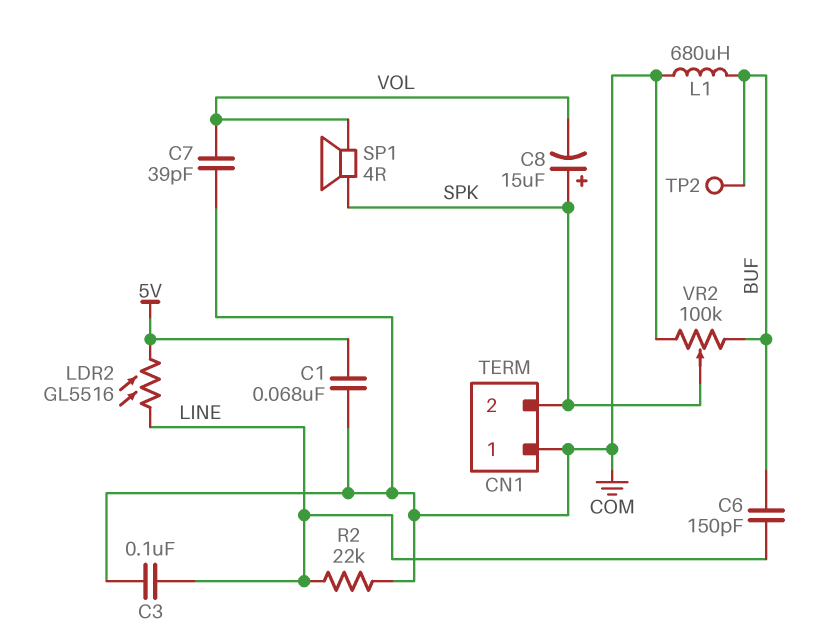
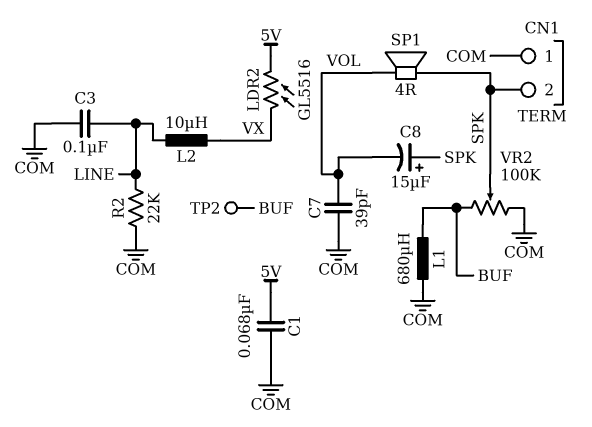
C6: 150pF (BUF, LINE) -> none
L2: none -> 10uH (LINE, VX)
LDR2: GL5516 (5V, LINE) -> GL5516 (5V, VX)

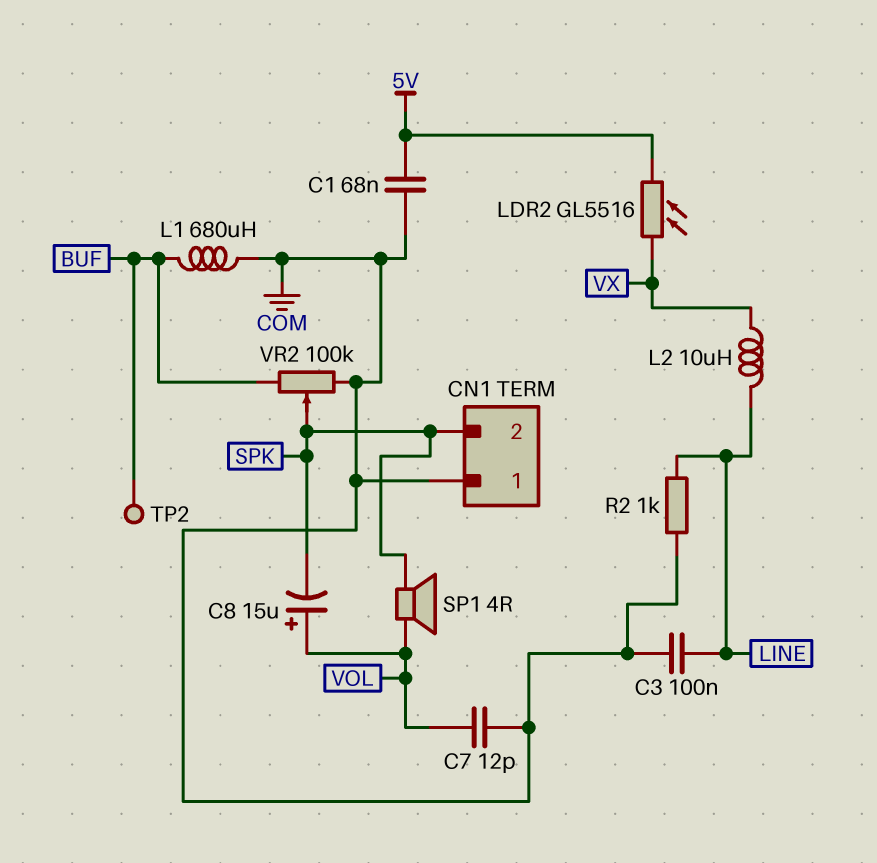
C7: 39pF (COM, VOL) -> 12pF (COM, VOL)
C8: 15uF (plus SPK, minus VOL) -> 15uF (plus VOL, minus SPK)
R2: 22k (COM, LINE) -> 1k (COM, LINE)

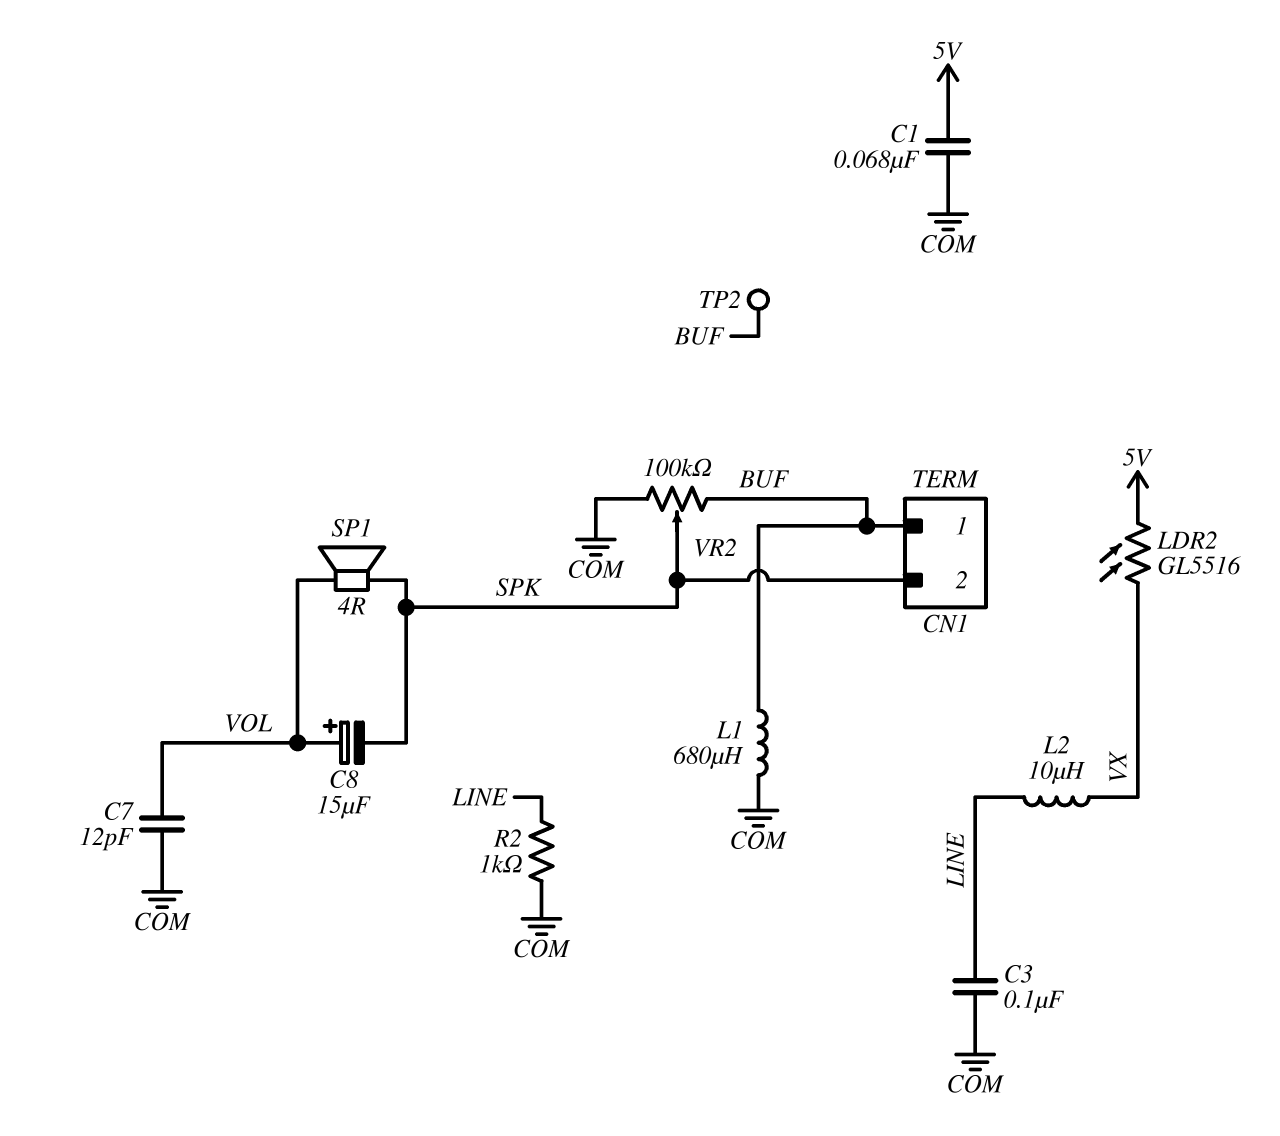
CN1 pin 1: COM -> BUF

